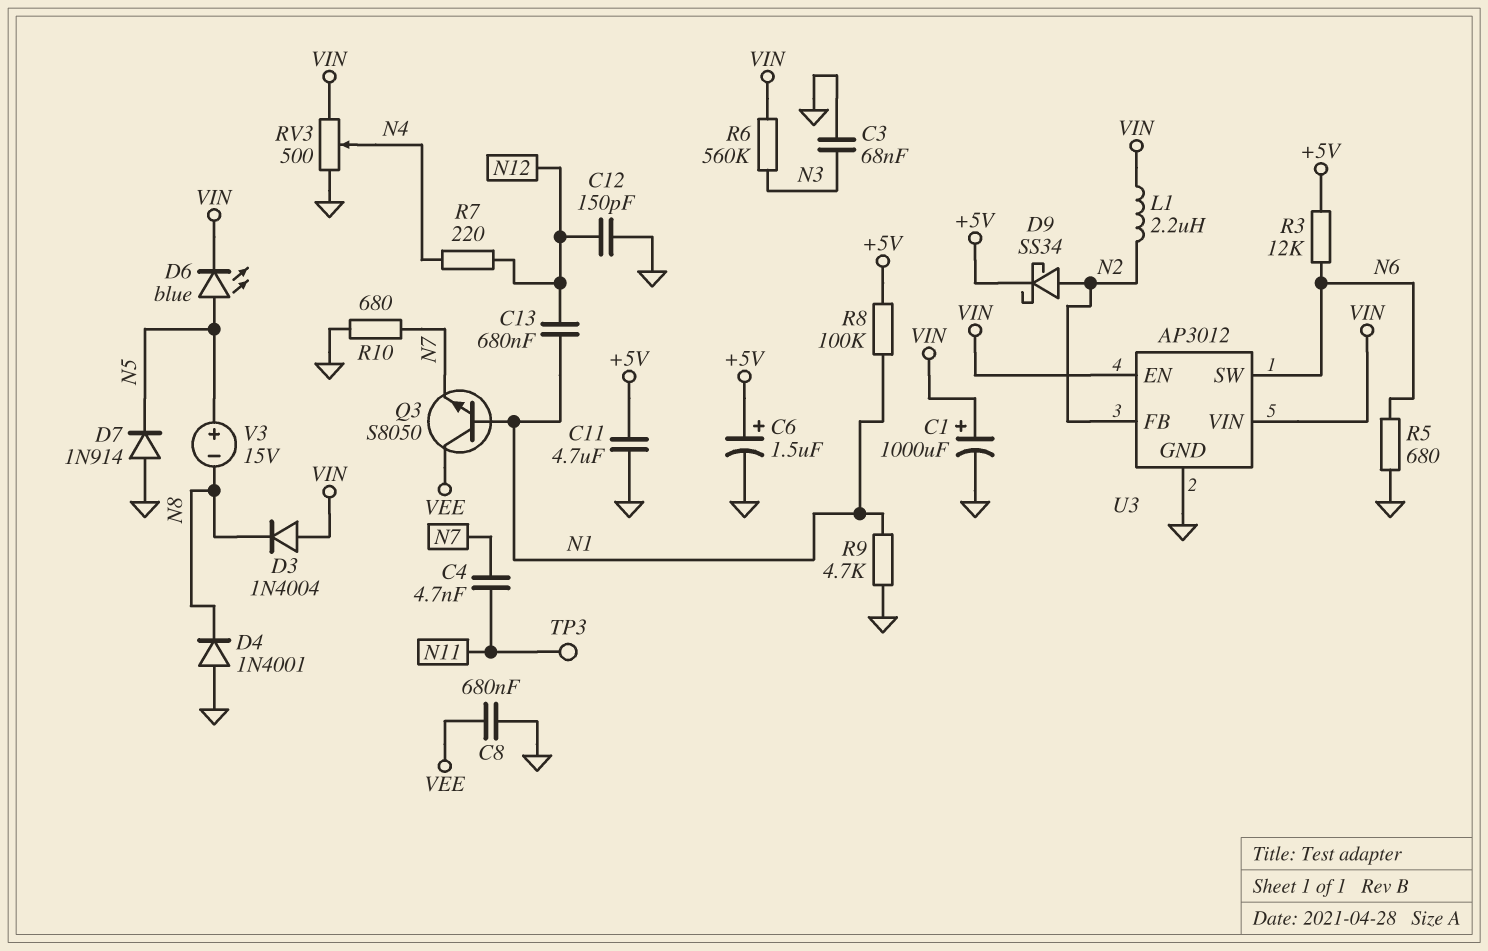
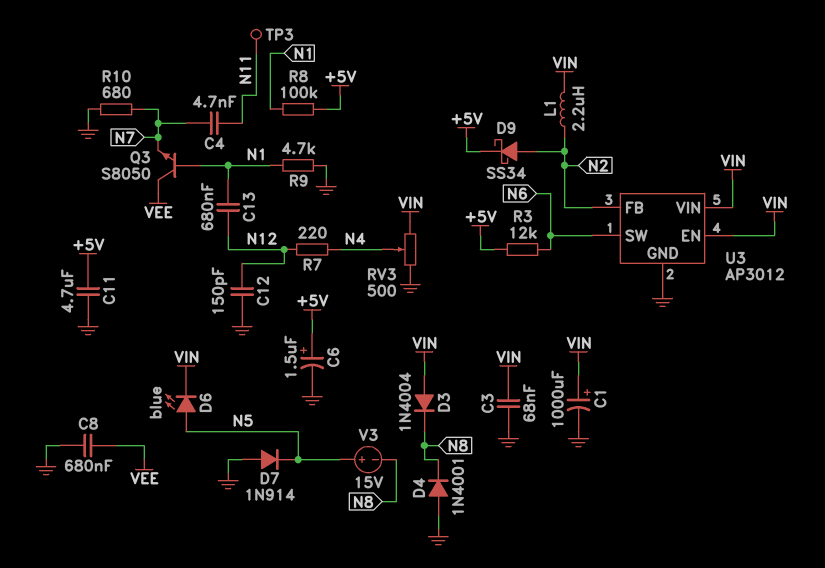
C3: 68nF (GND, N3) -> 68nF (GND, VIN)
R5: 680 (GND, N6) -> none
R6: 560k (N3, VIN) -> none

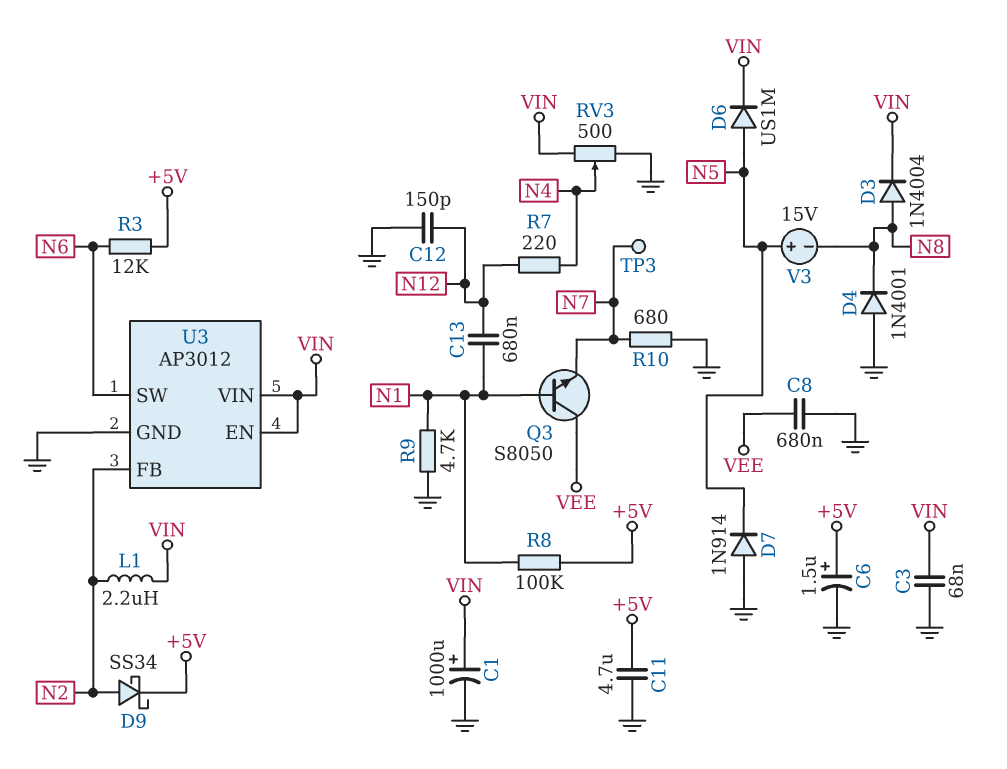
C4: 4.7nF (N7, N11) -> none
D3: diode 1N4004 (A VIN, K N8) -> diode 1N4004 (A N8, K VIN)
D6: LED blue (A N5, K VIN) -> diode US1M (A N5, K VIN)
TP3: test point (N11) -> test point (N7)

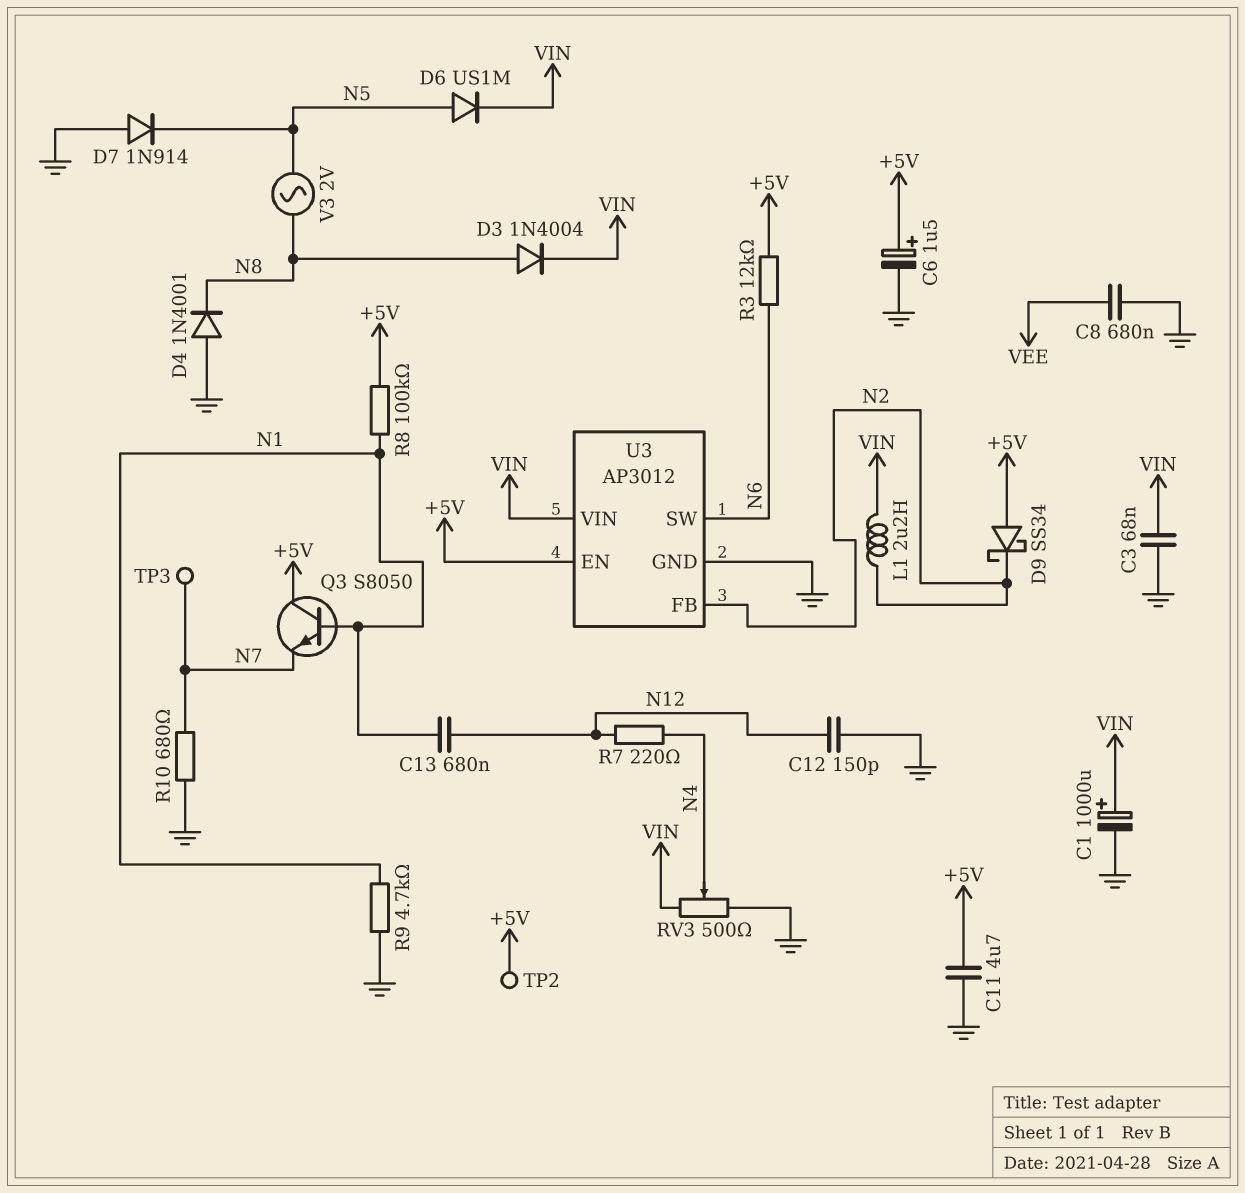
D9: schottky SS34 (A N2, K +5V) -> schottky SS34 (A +5V, K N2)
Q3: NPN S8050 (B N1, C VEE, E N7) -> NPN S8050 (B N1, C +5V, E N7)
TP2: none -> test point (+5V)
U3 pin EN: VIN -> +5V
V3: 15V (plus N5, minus N8) -> AC 2V (N5, N8)

